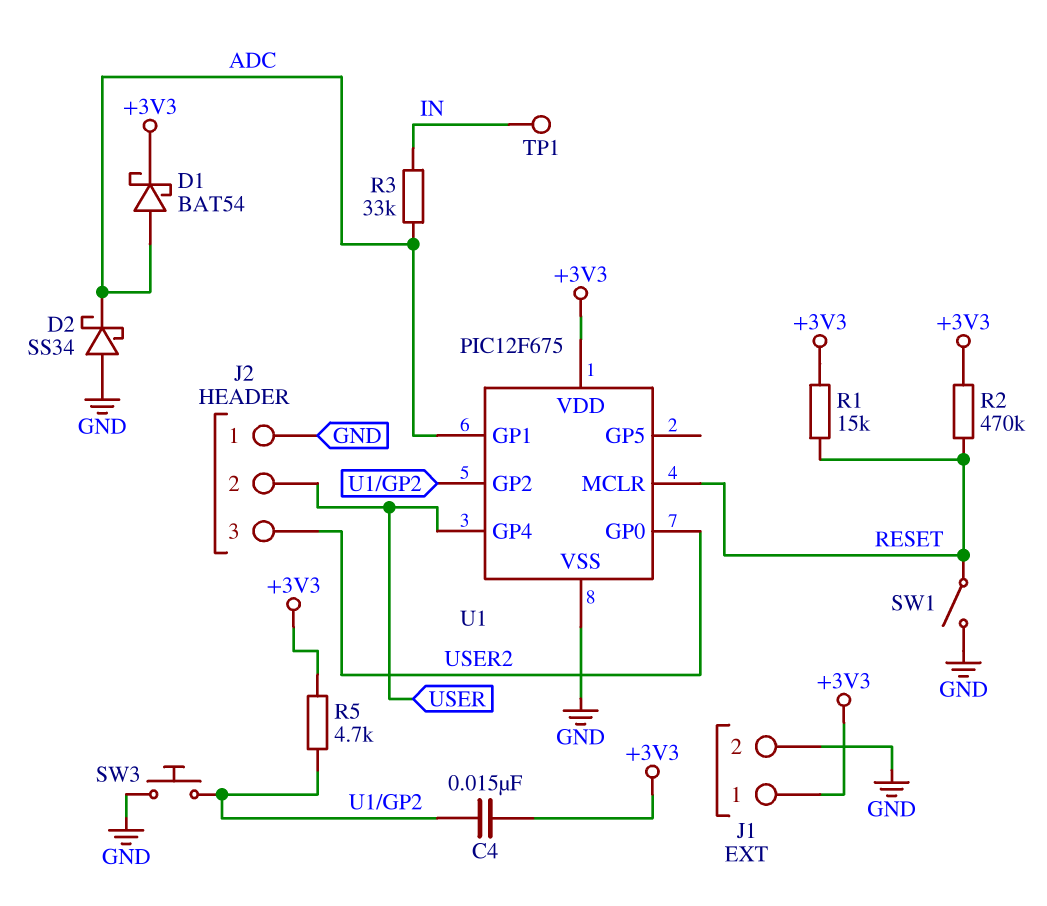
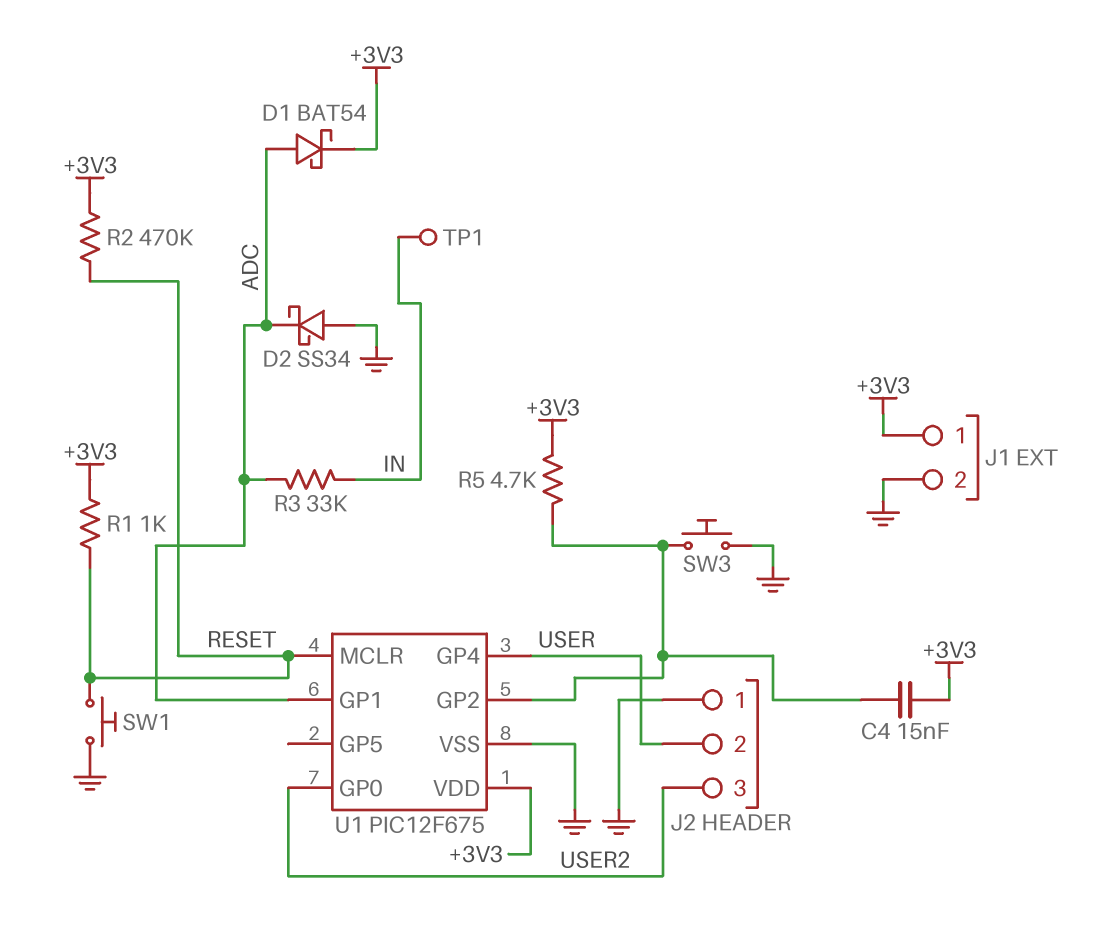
R1: 15k (+3V3, RESET) -> 1k (+3V3, RESET)
SW1: switch (GND, RESET) -> button (GND, RESET)

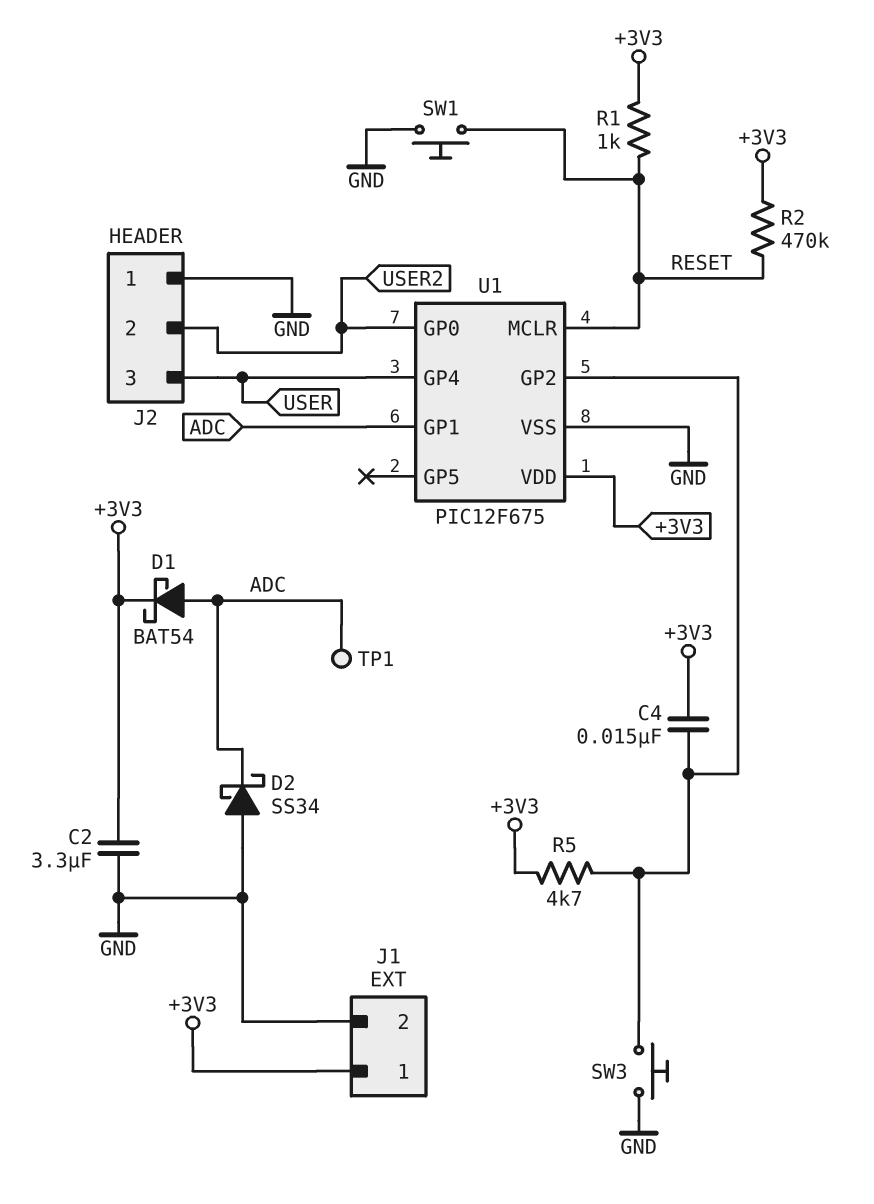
C2: none -> 3.3uF (+3V3, GND)
J2 pin 2: USER -> USER2
J2 pin 3: USER2 -> USER
R3: 33k (ADC, IN) -> none
TP1: test point (IN) -> test point (ADC)

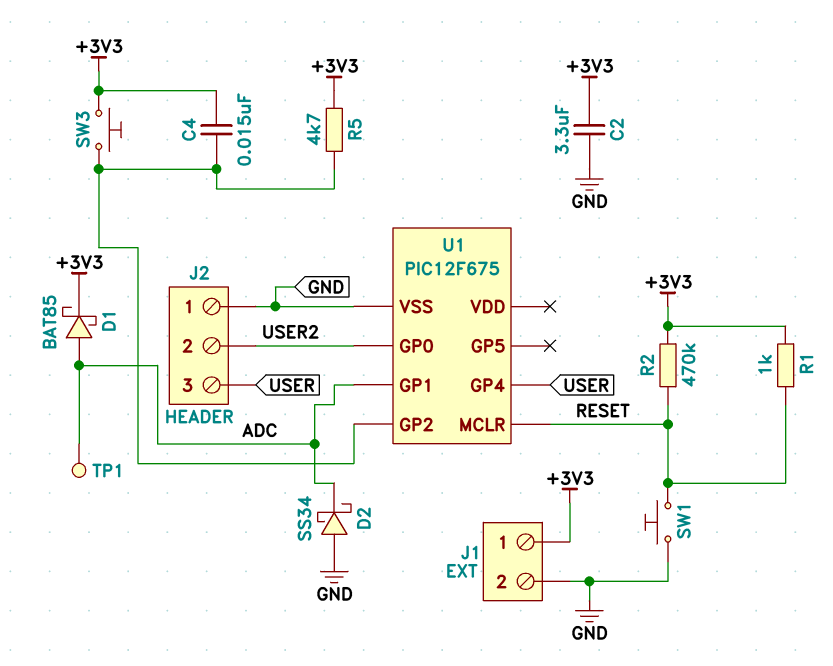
D1: schottky BAT54 (A ADC, K +3V3) -> schottky BAT85 (A ADC, K +3V3)
SW3: button (GND, U1/GP2) -> button (+3V3, U1/GP2)
U1 pin VDD: +3V3 -> none

